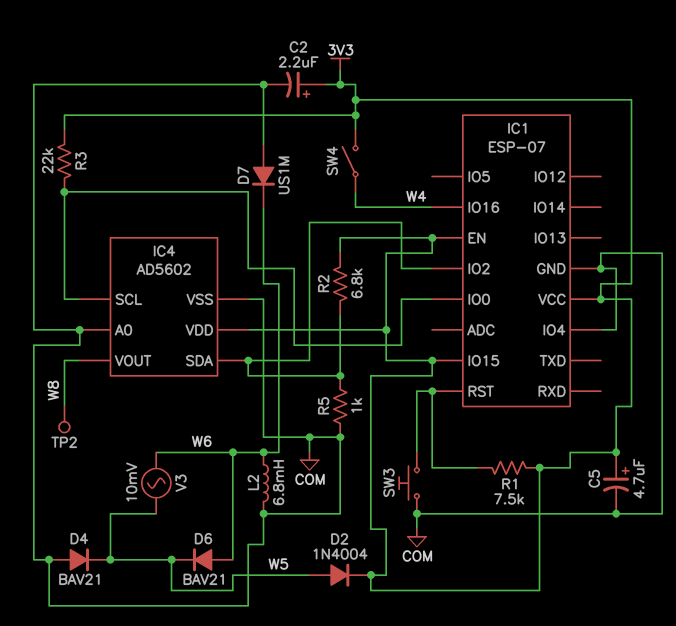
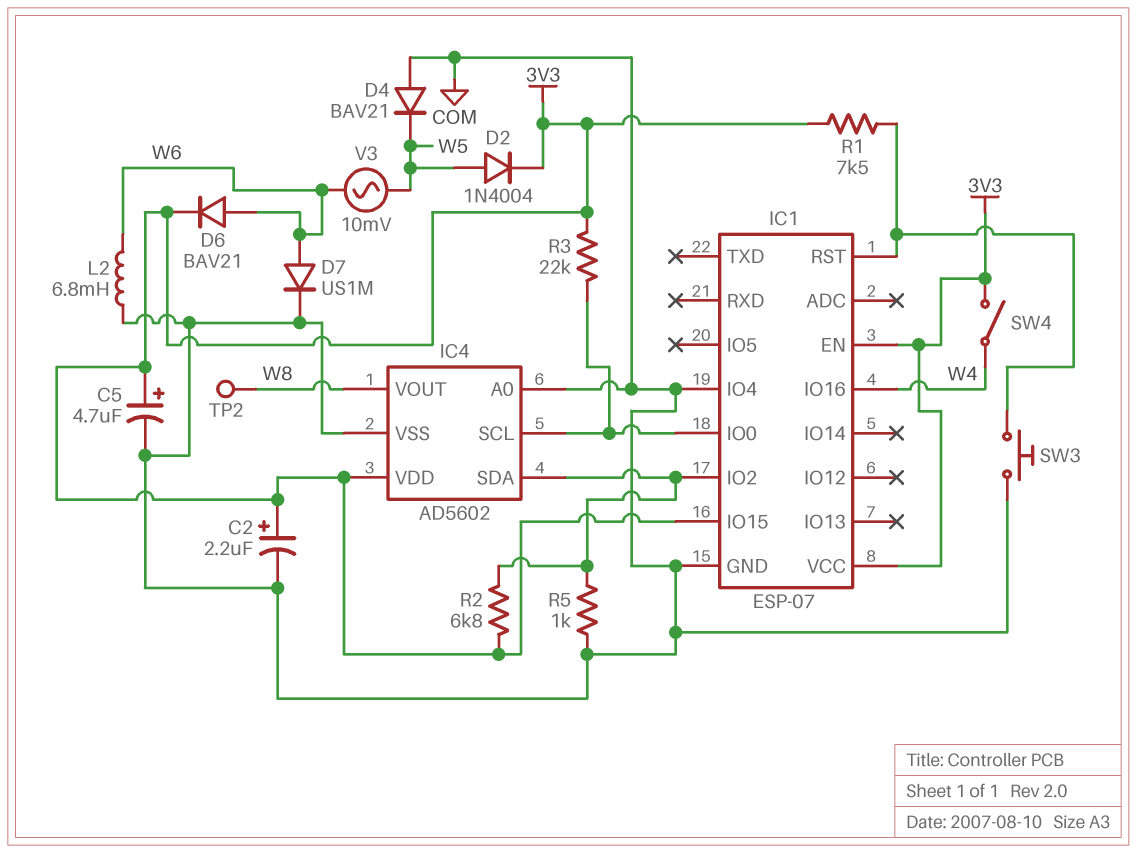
D6: diode BAV21 (A W6, K W5) -> diode BAV21 (A W6, K 3V3)
D7: diode US1M (A COM, K W6) -> diode US1M (A W6, K COM)

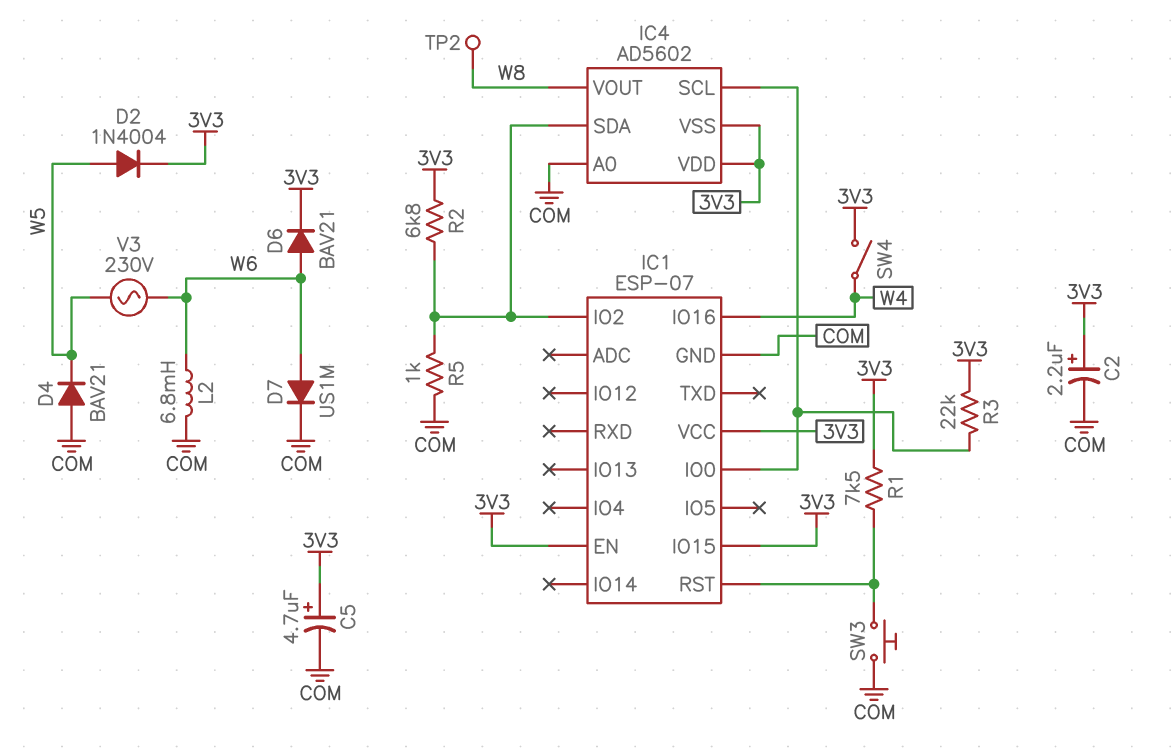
IC1 pin IO4: COM -> none
IC4 pin VSS: COM -> 3V3
V3: AC 10mV (W5, W6) -> AC 230V (W5, W6)

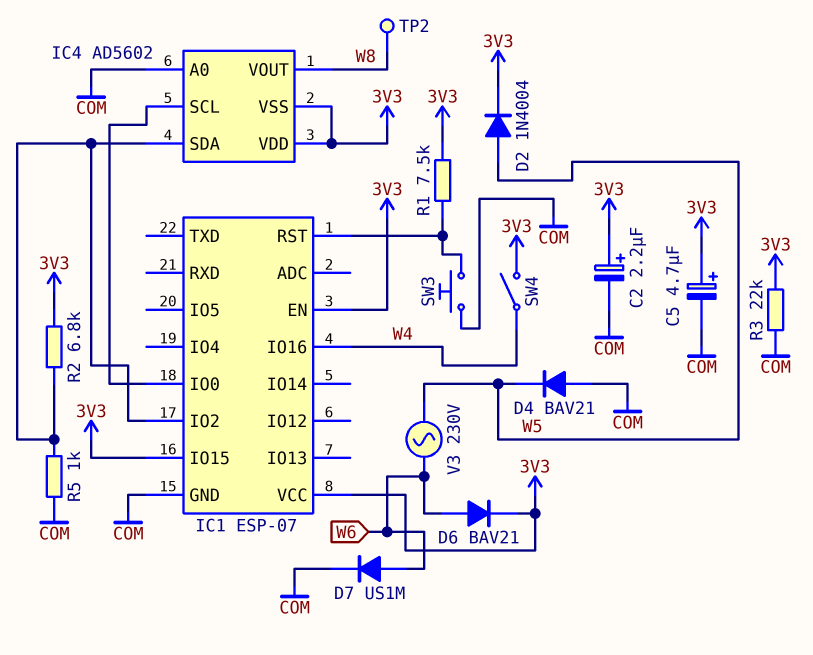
L2: 6.8mH (COM, W6) -> none
R3: 22k (3V3, IC1/IO0) -> 22k (3V3, COM)

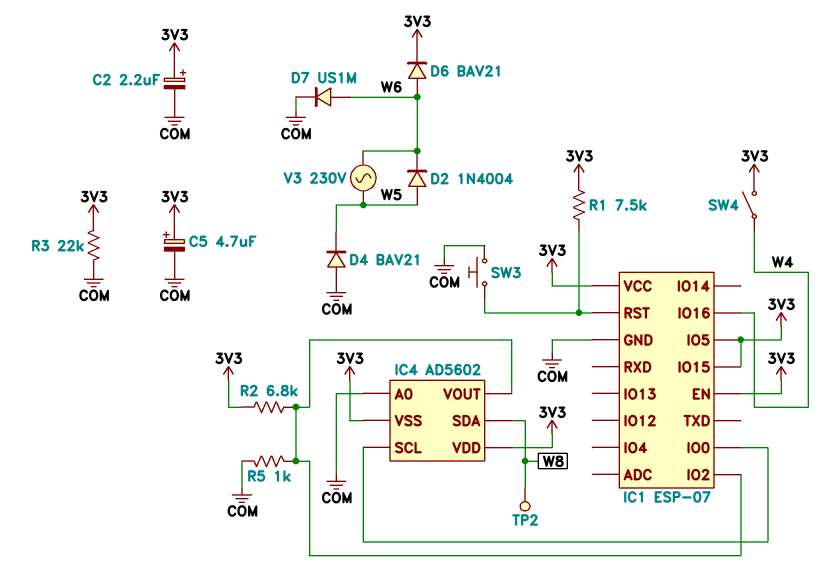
D2: diode 1N4004 (A W5, K 3V3) -> diode 1N4004 (A W5, K W6)
IC1 pin IO5: none -> 3V3
IC4 pin SDA: IC1/IO2 -> W8
IC4 pin VOUT: W8 -> IC1/IO2

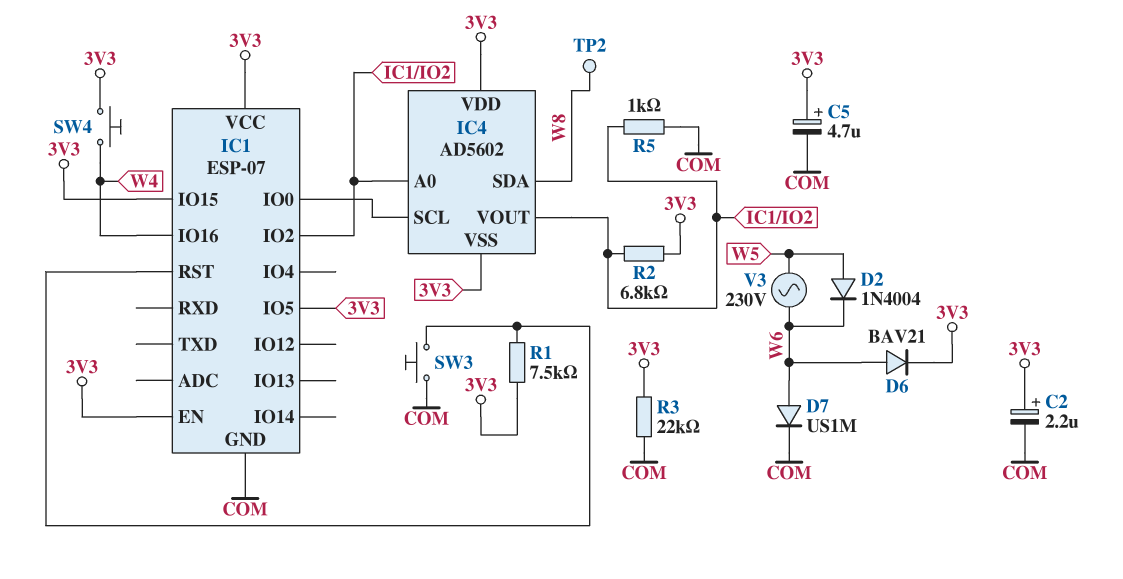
D4: diode BAV21 (A COM, K W5) -> none
IC4 pin A0: COM -> IC1/IO2
SW4: switch (3V3, W4) -> button (3V3, W4)

